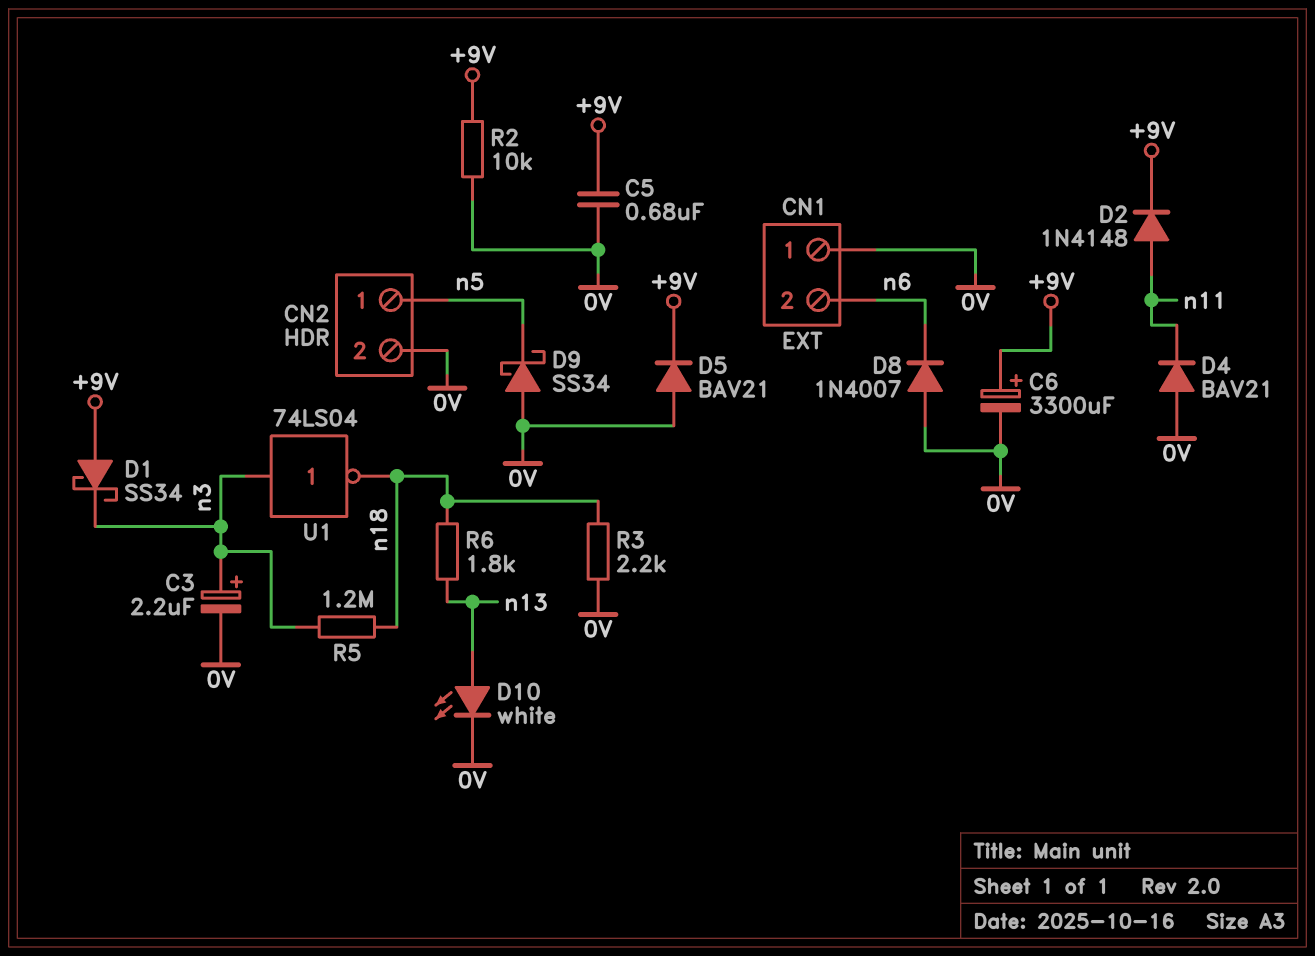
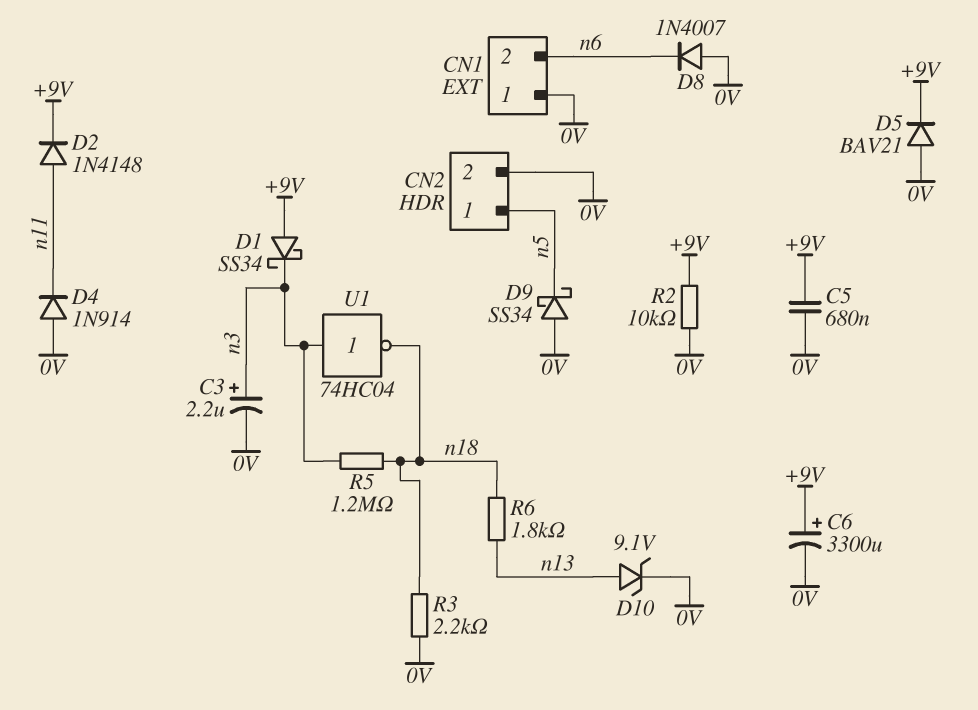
D4: diode BAV21 (A 0V, K n11) -> diode 1N914 (A 0V, K n11)
D10: LED white (A n13, K 0V) -> zener 9.1V (A n13, K 0V)
U1: NOT 74LS04 (in n3, out n18) -> NOT 74HC04 (in n3, out n18)

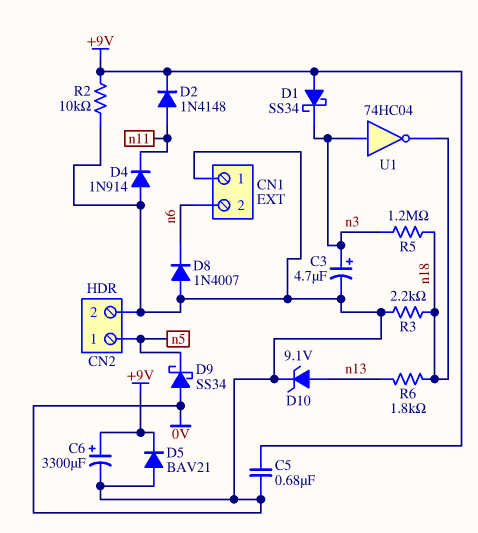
C3: 2.2uF (plus n3, minus 0V) -> 4.7uF (plus n3, minus 0V)

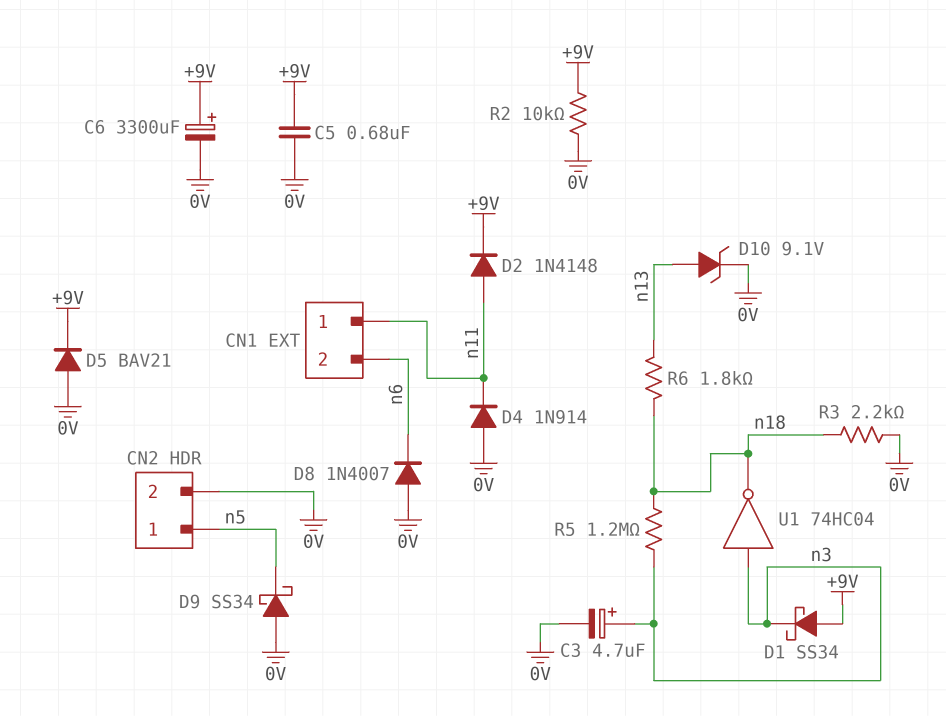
CN1 pin 1: 0V -> n11

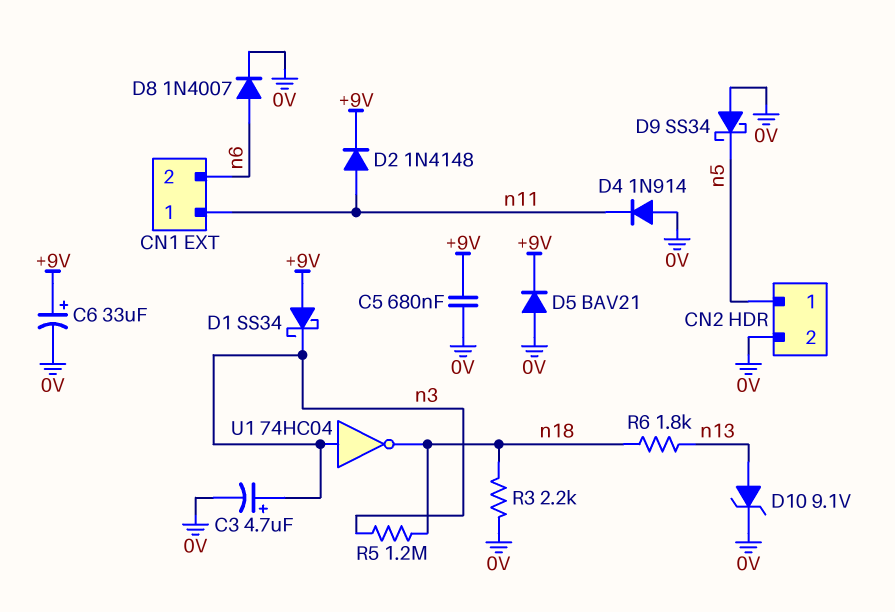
C6: 3300uF (plus +9V, minus 0V) -> 33uF (plus +9V, minus 0V)
D8: diode 1N4007 (A 0V, K n6) -> diode 1N4007 (A n6, K 0V)
R2: 10k (+9V, 0V) -> none

